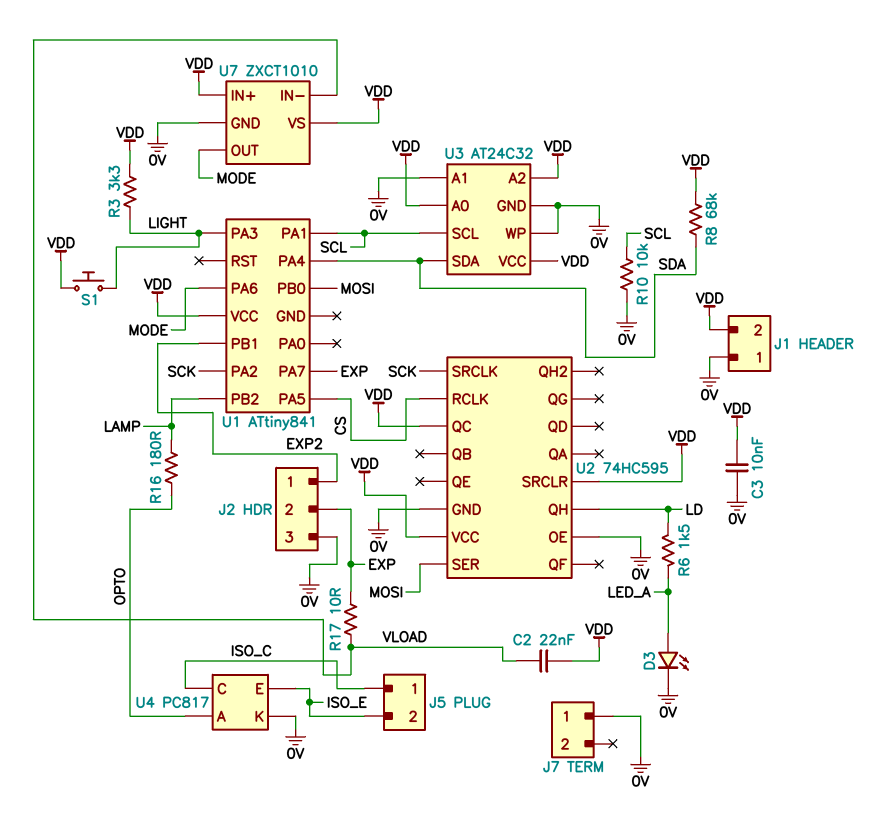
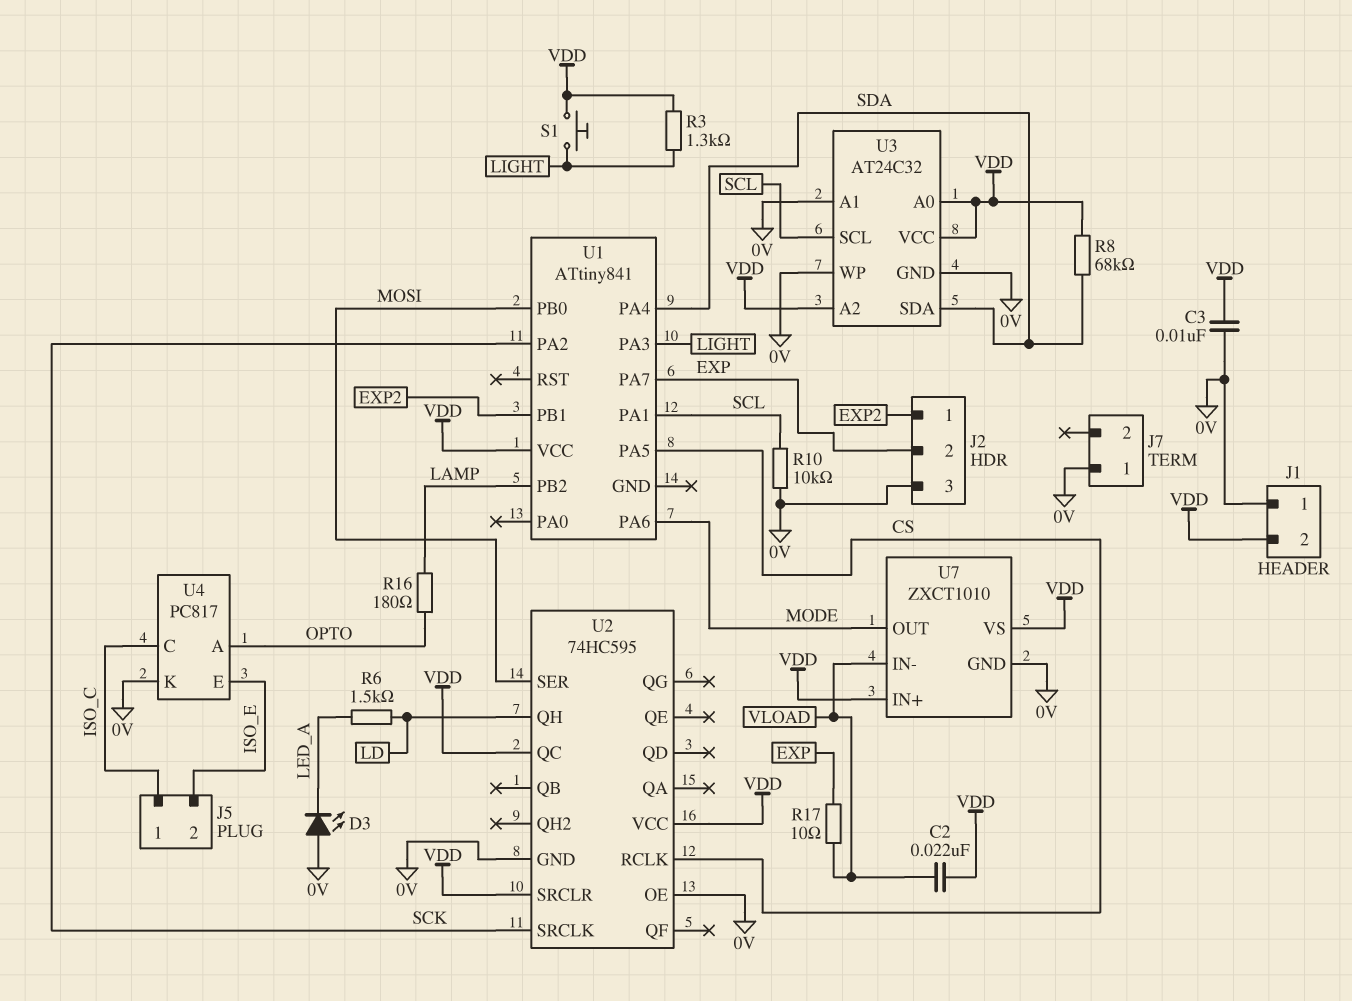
D3: LED (A LED_A, K 0V) -> LED (A 0V, K LED_A)
R3: 3.3k (LIGHT, VDD) -> 1.3k (LIGHT, VDD)

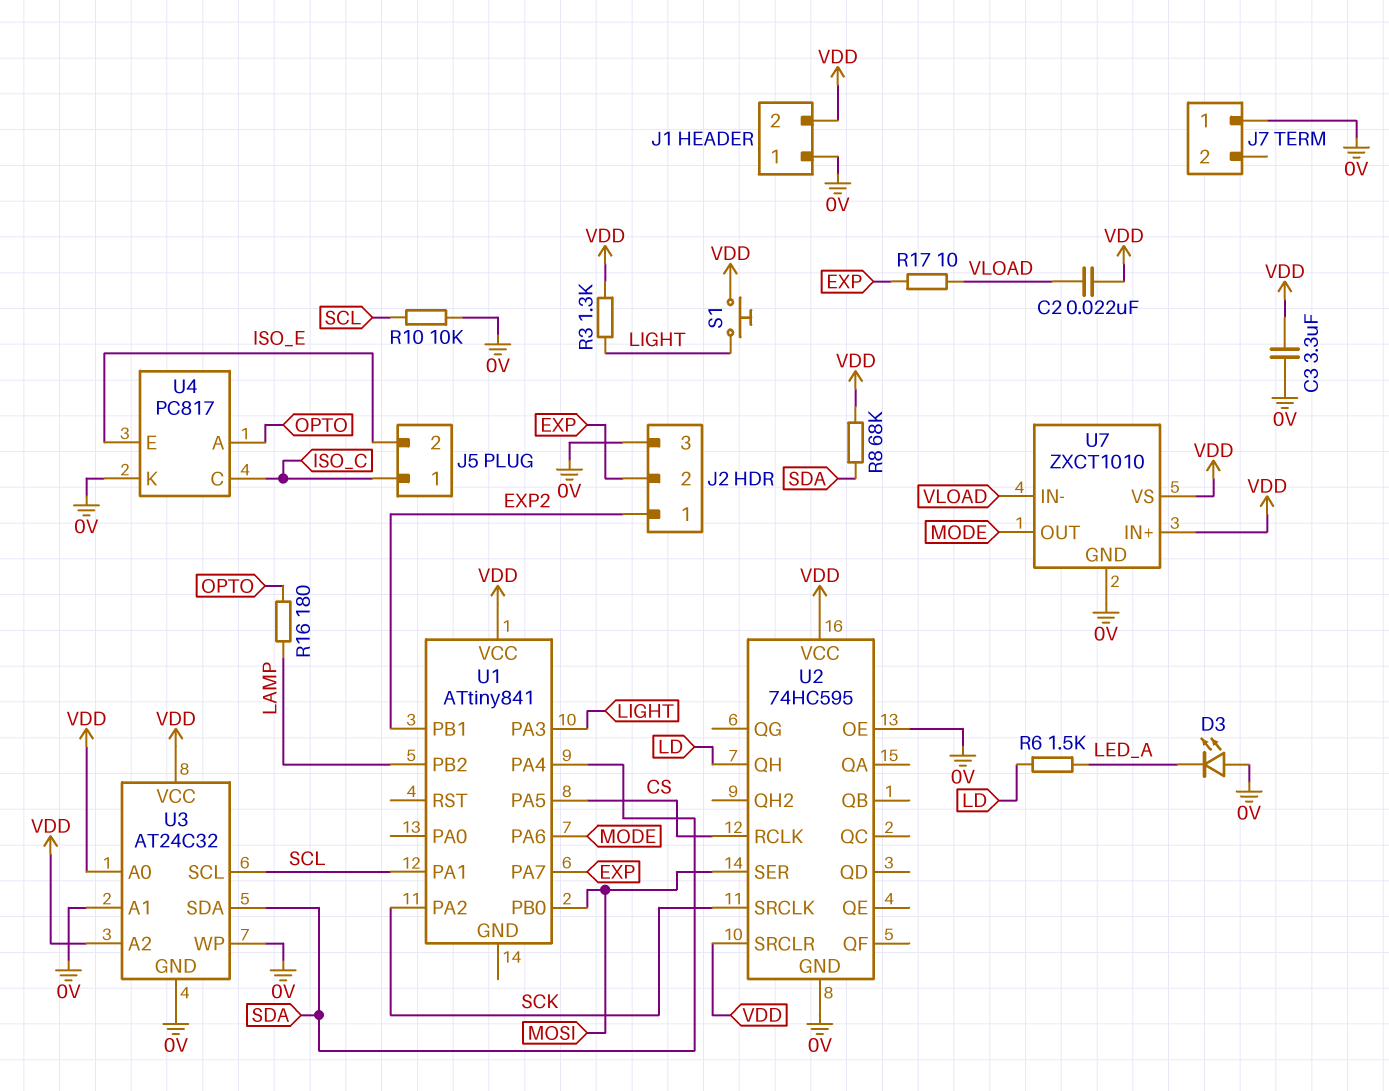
C3: 10nF (0V, VDD) -> 3.3uF (0V, VDD)
U2 pin QC: VDD -> none

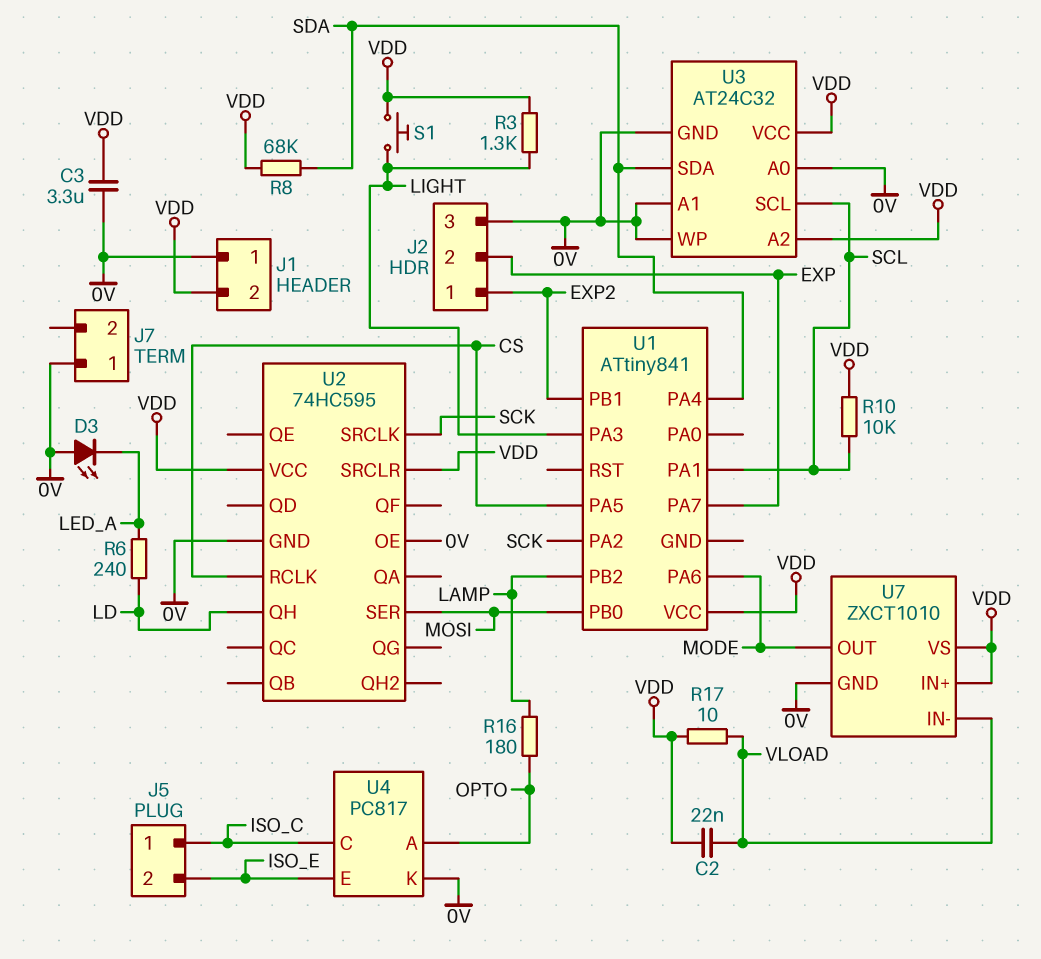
R6: 1.5k (LD, LED_A) -> 240 (LD, LED_A)
R10: 10k (0V, SCL) -> 10k (SCL, VDD)
R17: 10 (EXP, VLOAD) -> 10 (VDD, VLOAD)
U3 pin A0: VDD -> 0V

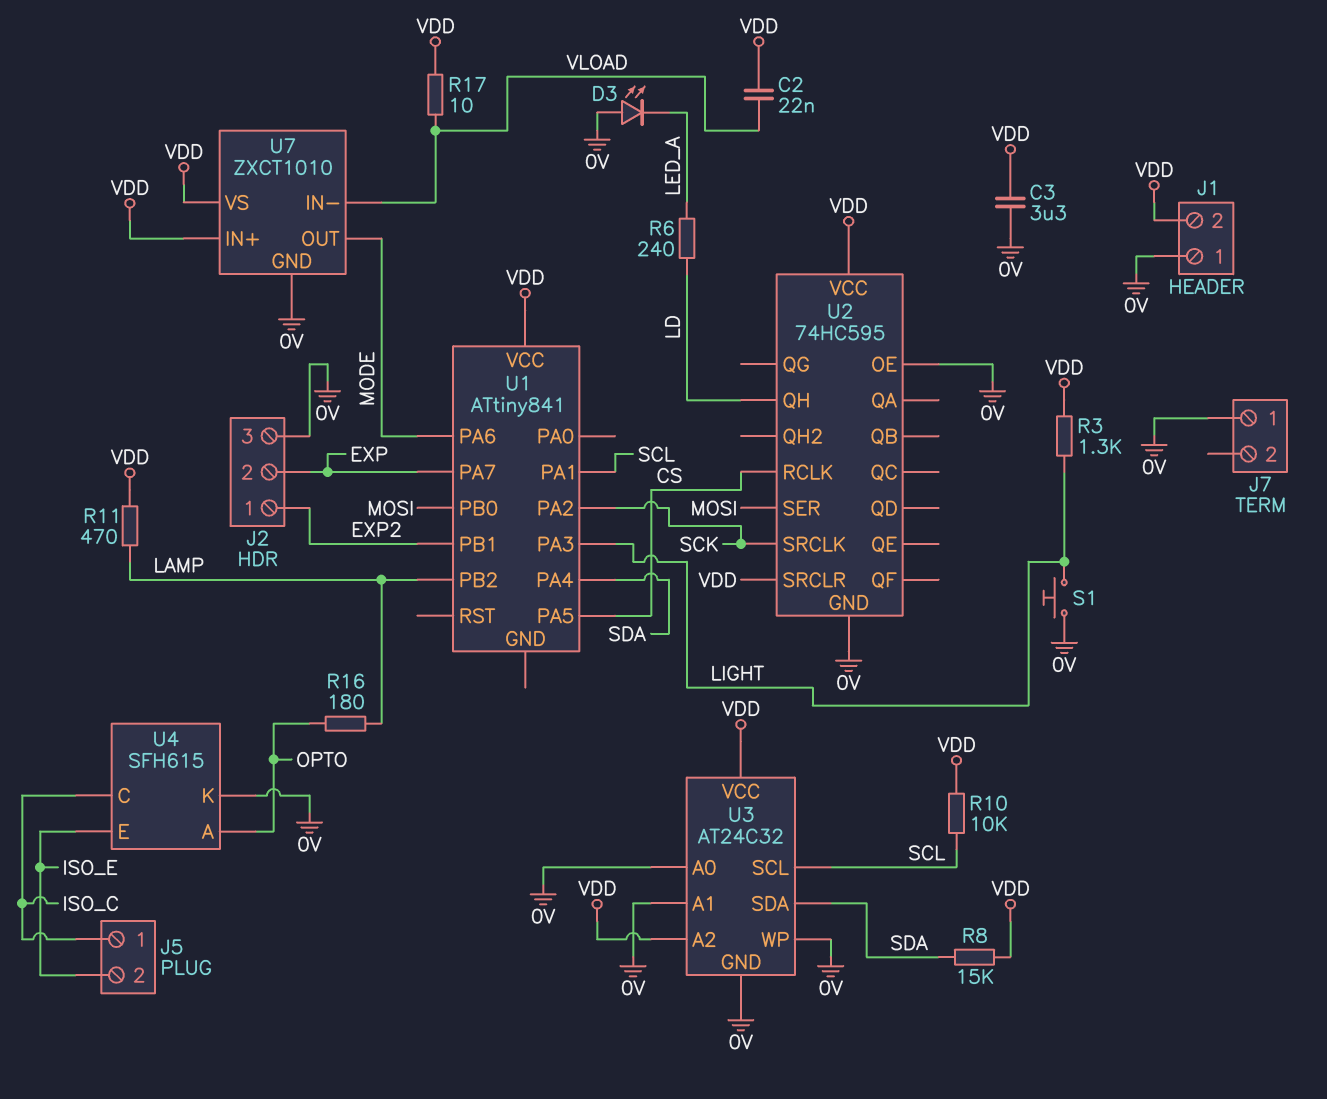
R8: 68k (SDA, VDD) -> 15k (SDA, VDD)
R11: none -> 470 (LAMP, VDD)
S1: button (LIGHT, VDD) -> button (0V, LIGHT)
U4: PC817 -> SFH615

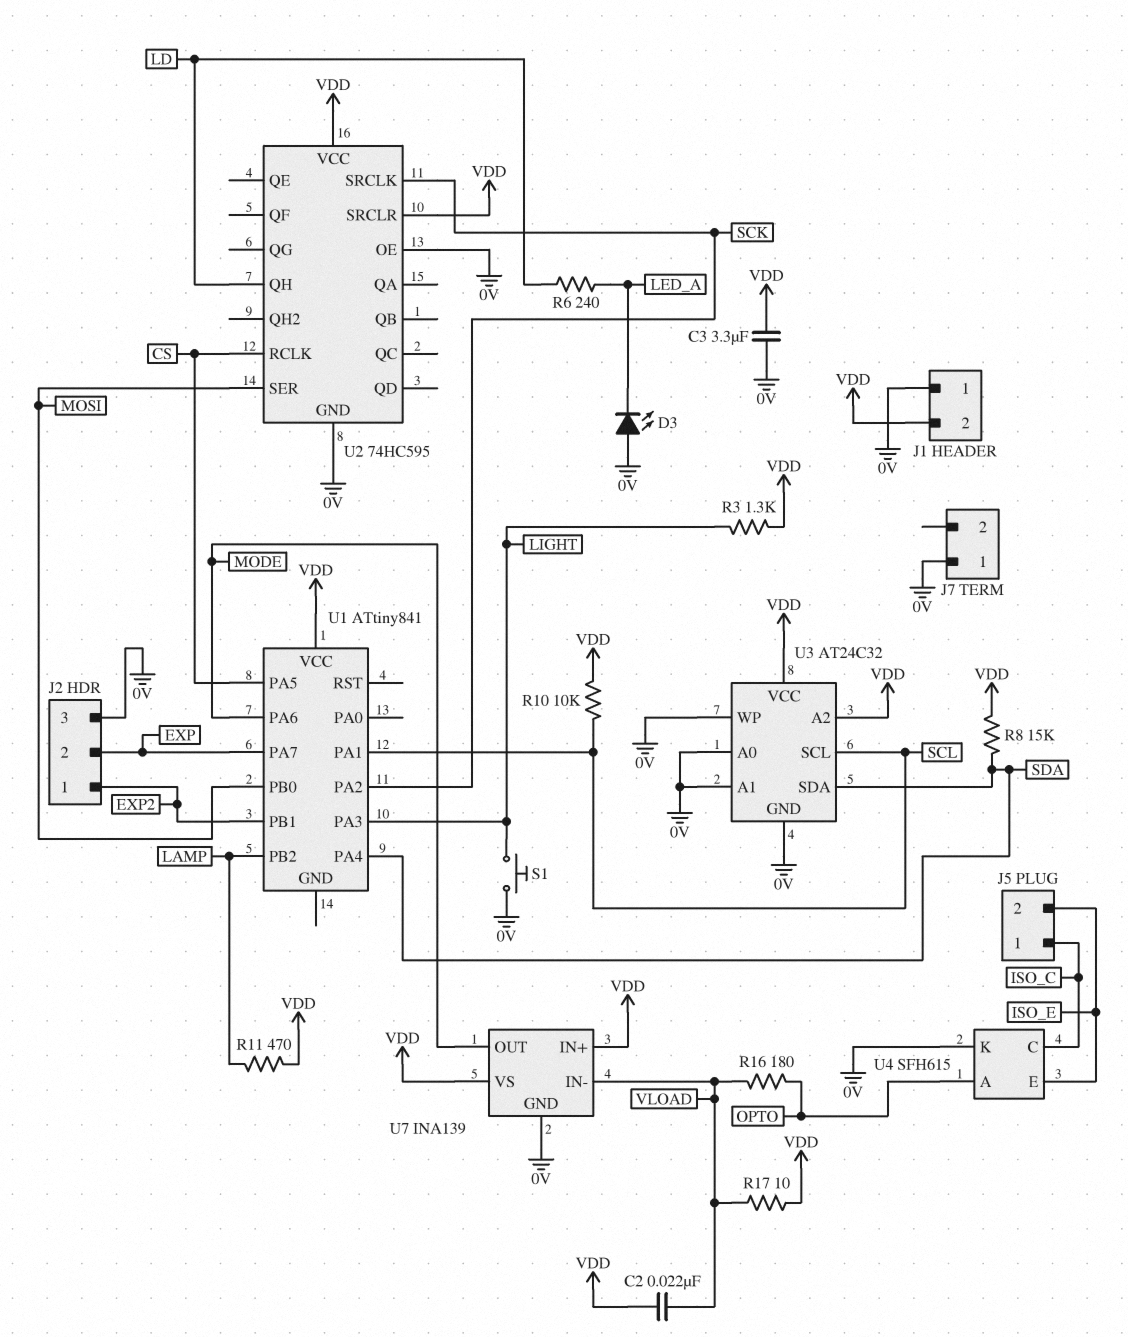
R16: 180 (LAMP, OPTO) -> 180 (OPTO, VLOAD)
U7: ZXCT1010 -> INA139

